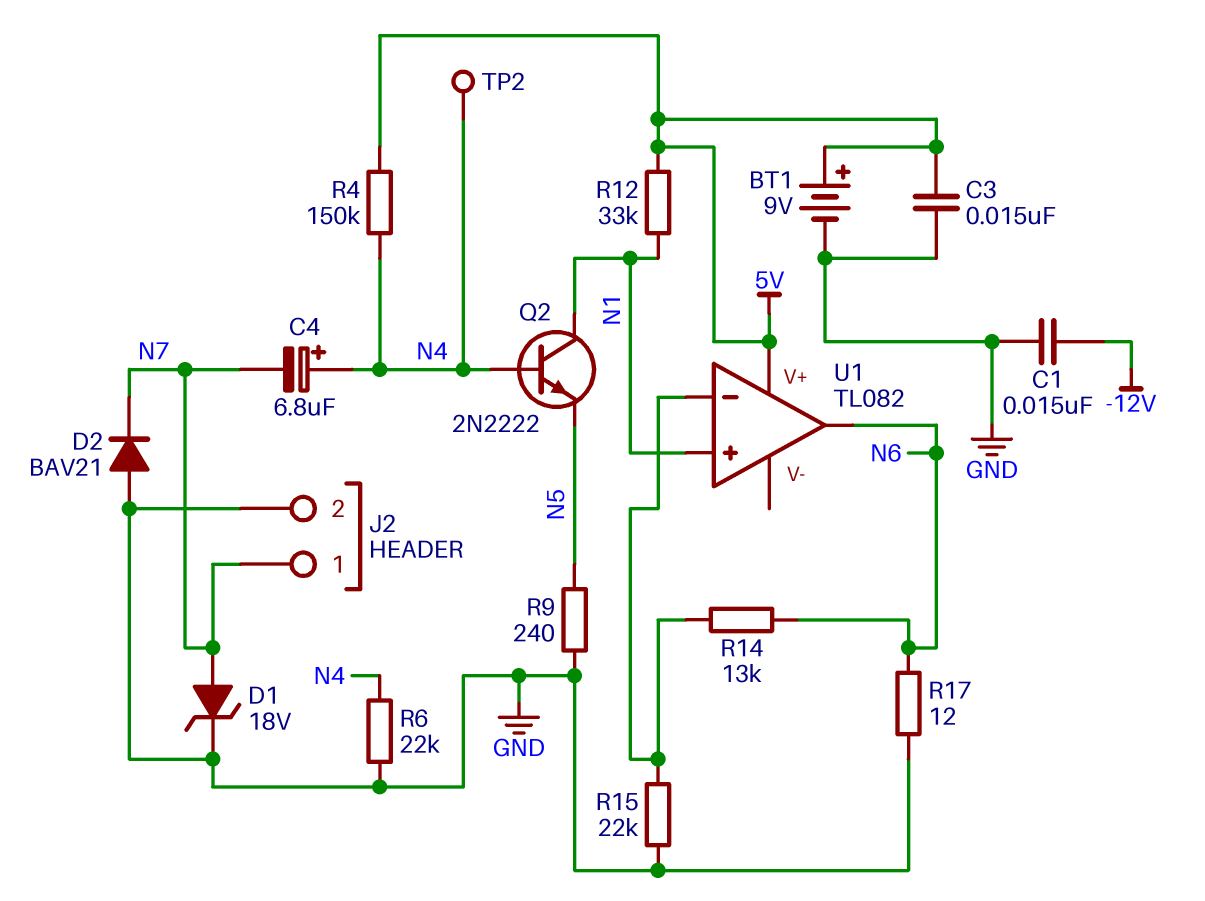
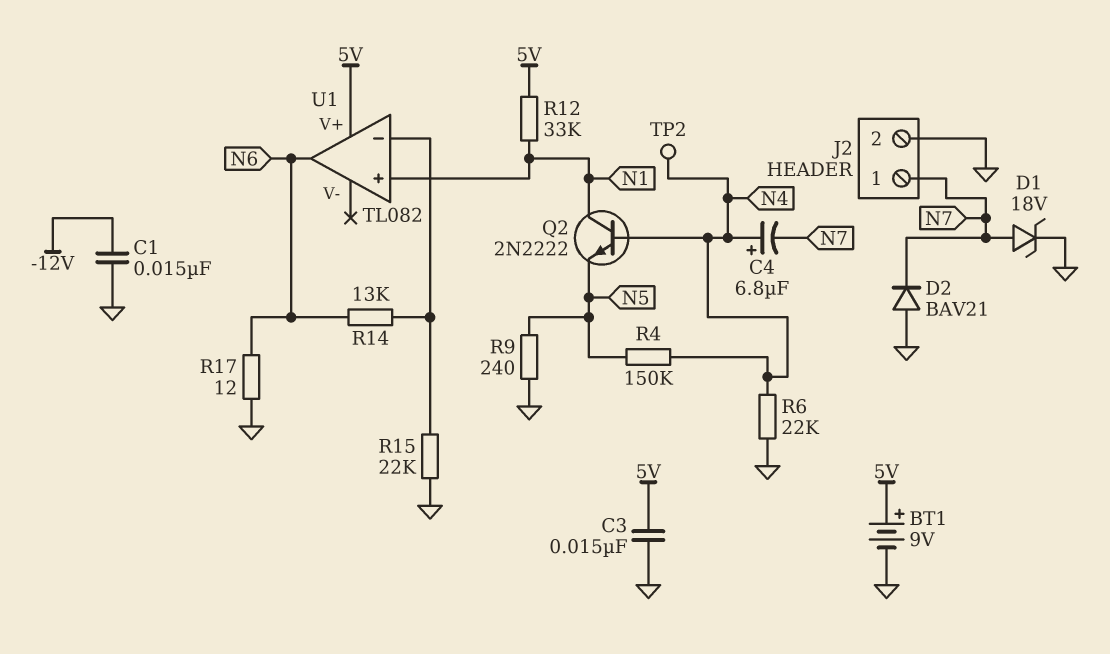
R4: 150k (5V, N4) -> 150k (N4, N5)

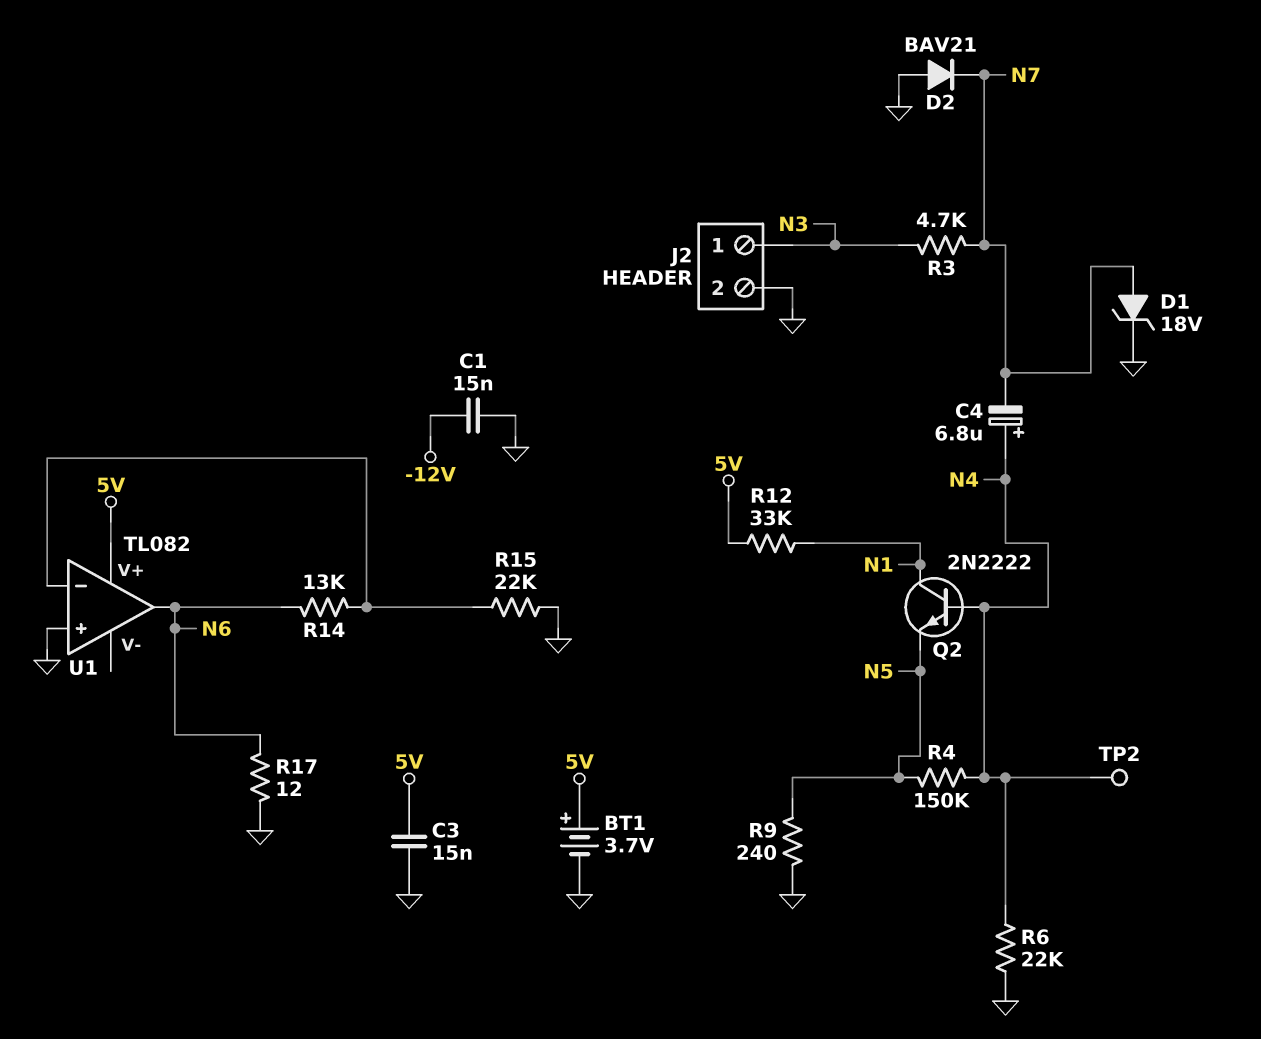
BT1: 9V (plus 5V, minus GND) -> 3.7V (plus 5V, minus GND)
J2 pin 1: N7 -> N3
R3: none -> 4.7k (N3, N7)
U1 pin in+: N1 -> GND

